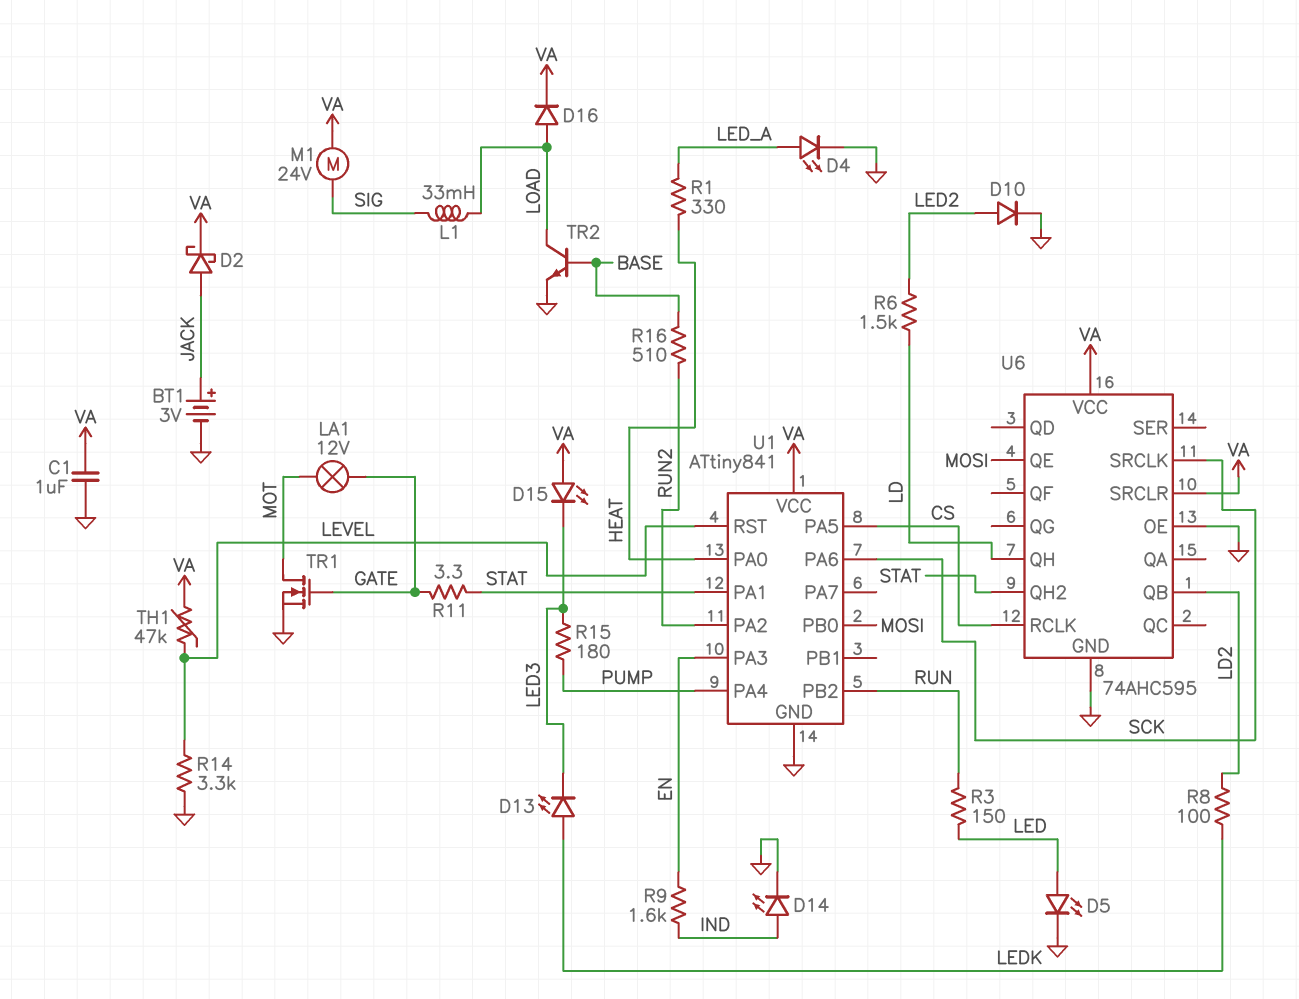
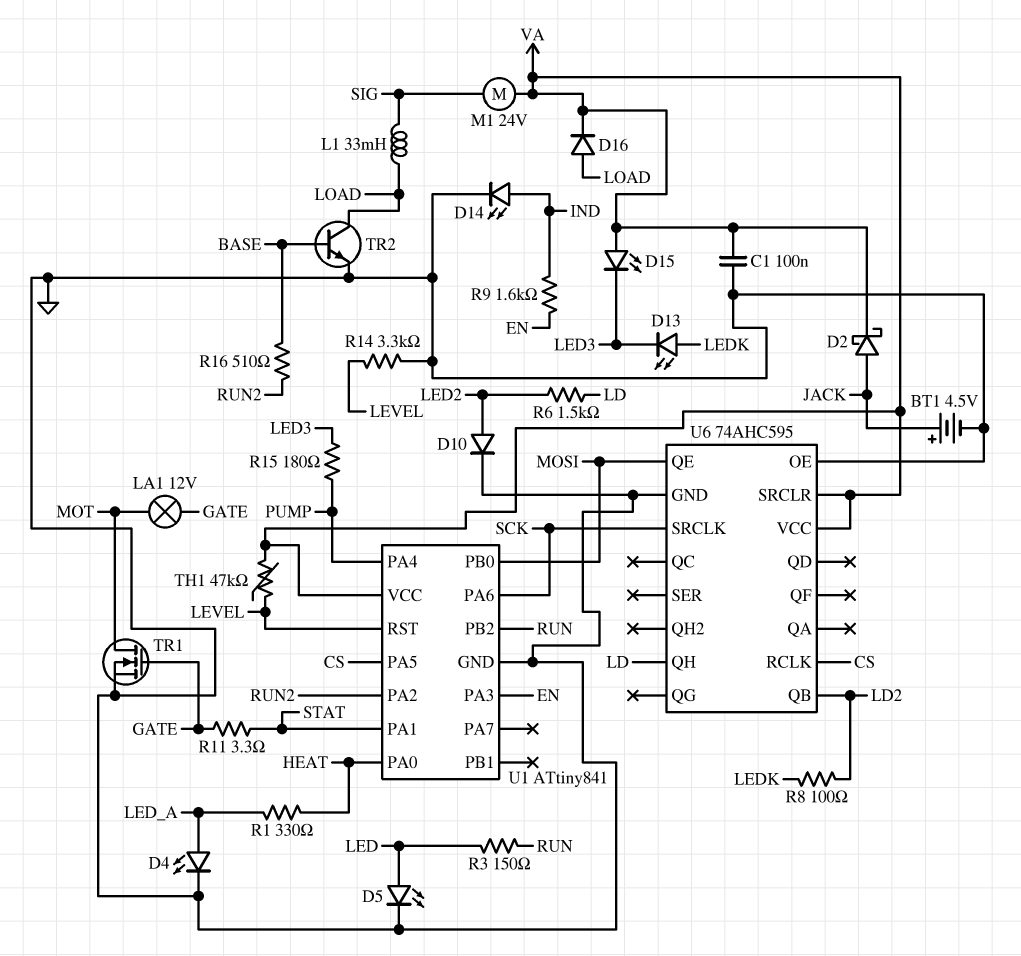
BT1: 3V (plus JACK, minus GND) -> 4.5V (plus JACK, minus GND)
C1: 1uF (GND, VA) -> 100nF (GND, VA)
U6 pin QH2: STAT -> none

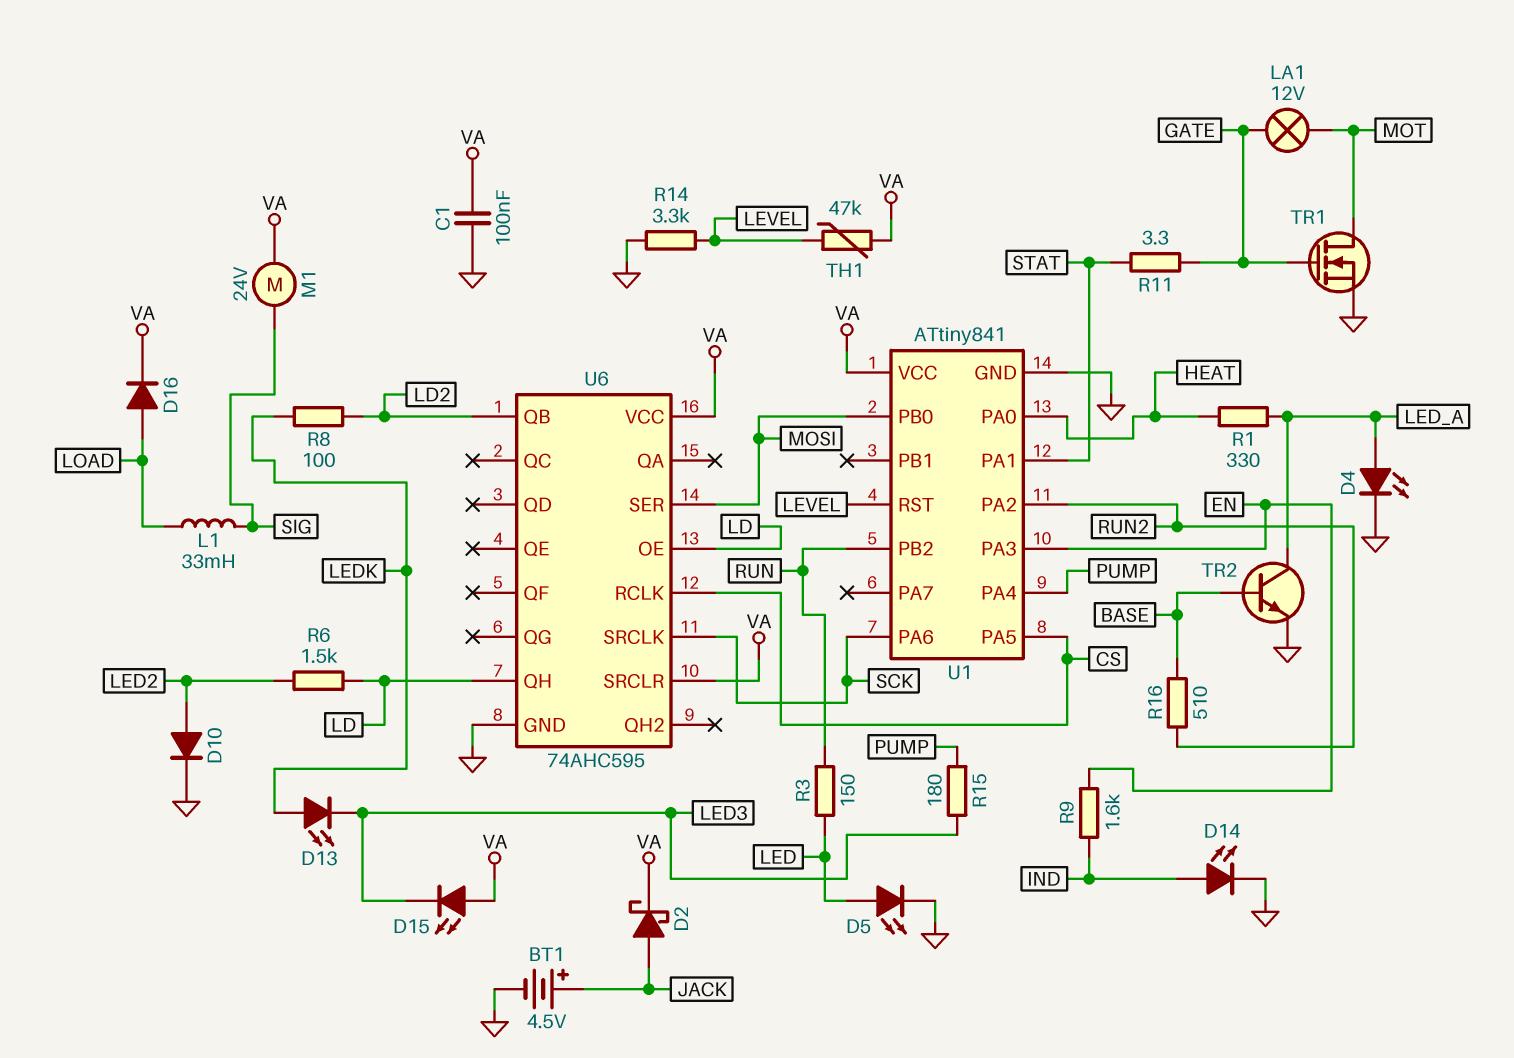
TR2: NPN (B BASE, C LOAD, E GND) -> NPN (B BASE, C LED_A, E GND)
U6 pin OE: GND -> LD
U6 pin QE: MOSI -> none
U6 pin SER: none -> MOSI

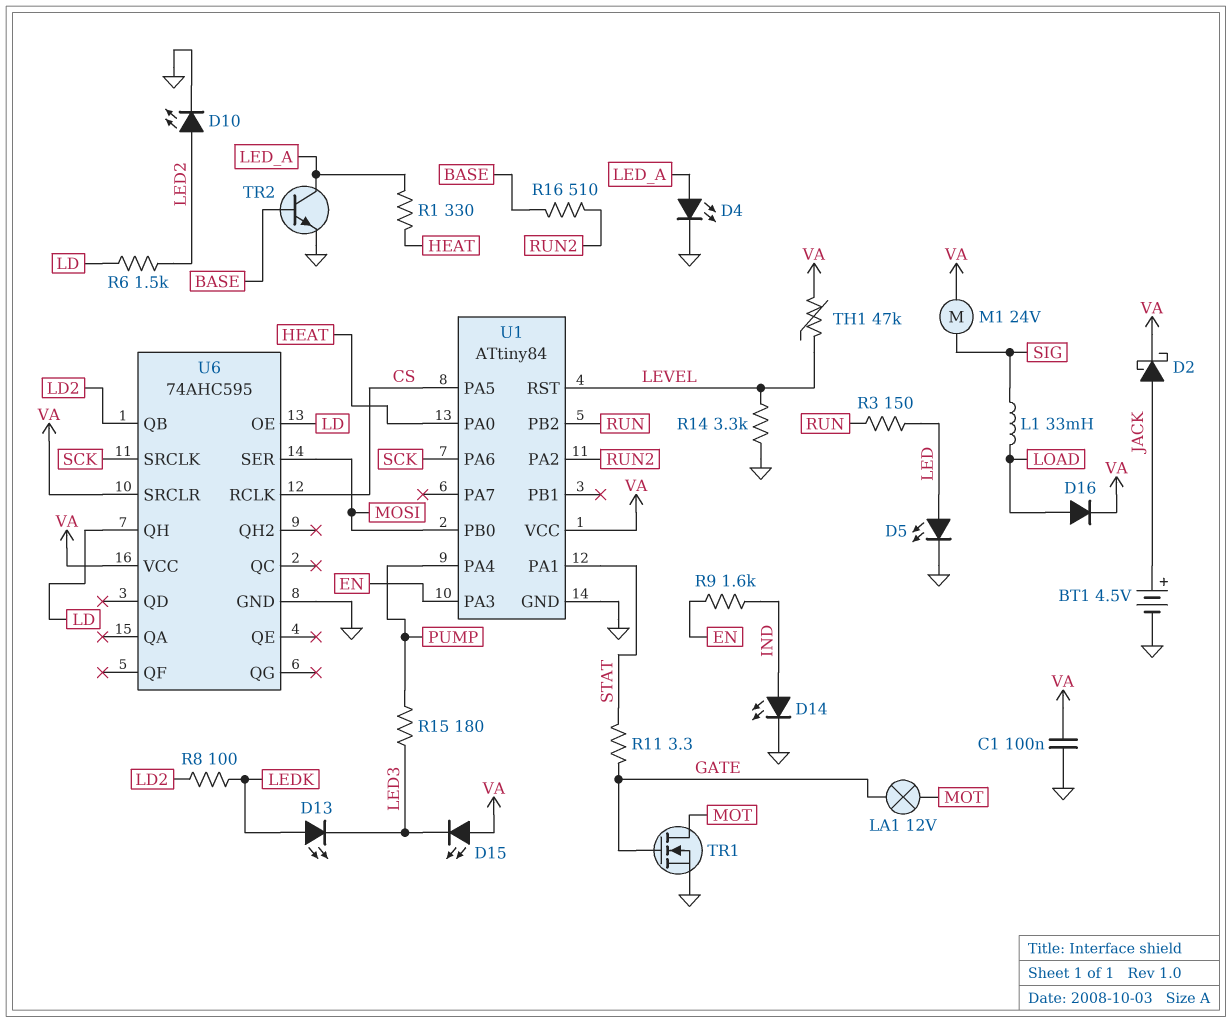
D10: diode (A LED2, K GND) -> LED (A LED2, K GND)
U1: ATtiny841 -> ATtiny84

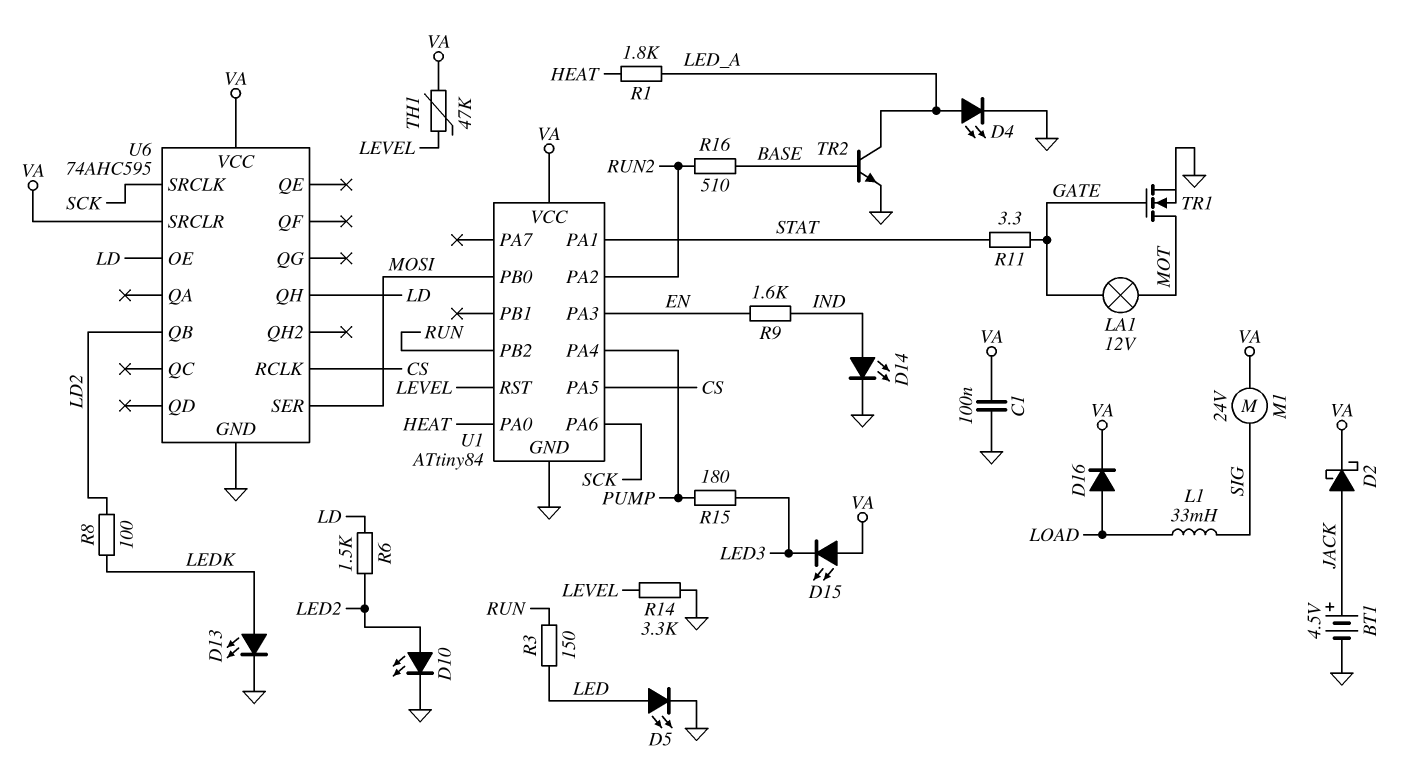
D13: LED (A LEDK, K LED3) -> LED (A LEDK, K GND)
R1: 330 (HEAT, LED_A) -> 1.8k (HEAT, LED_A)

